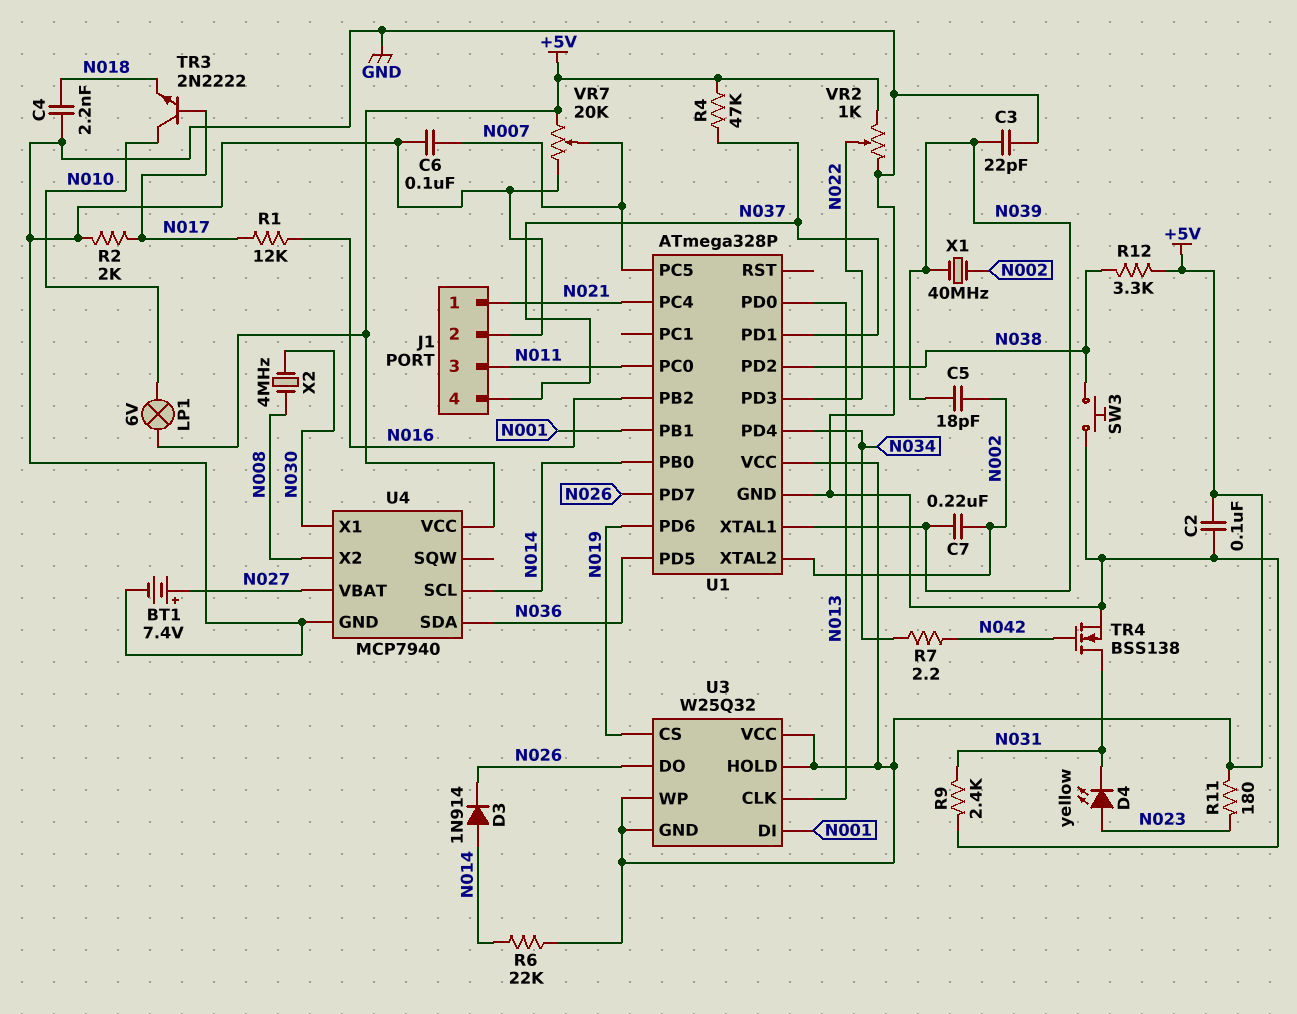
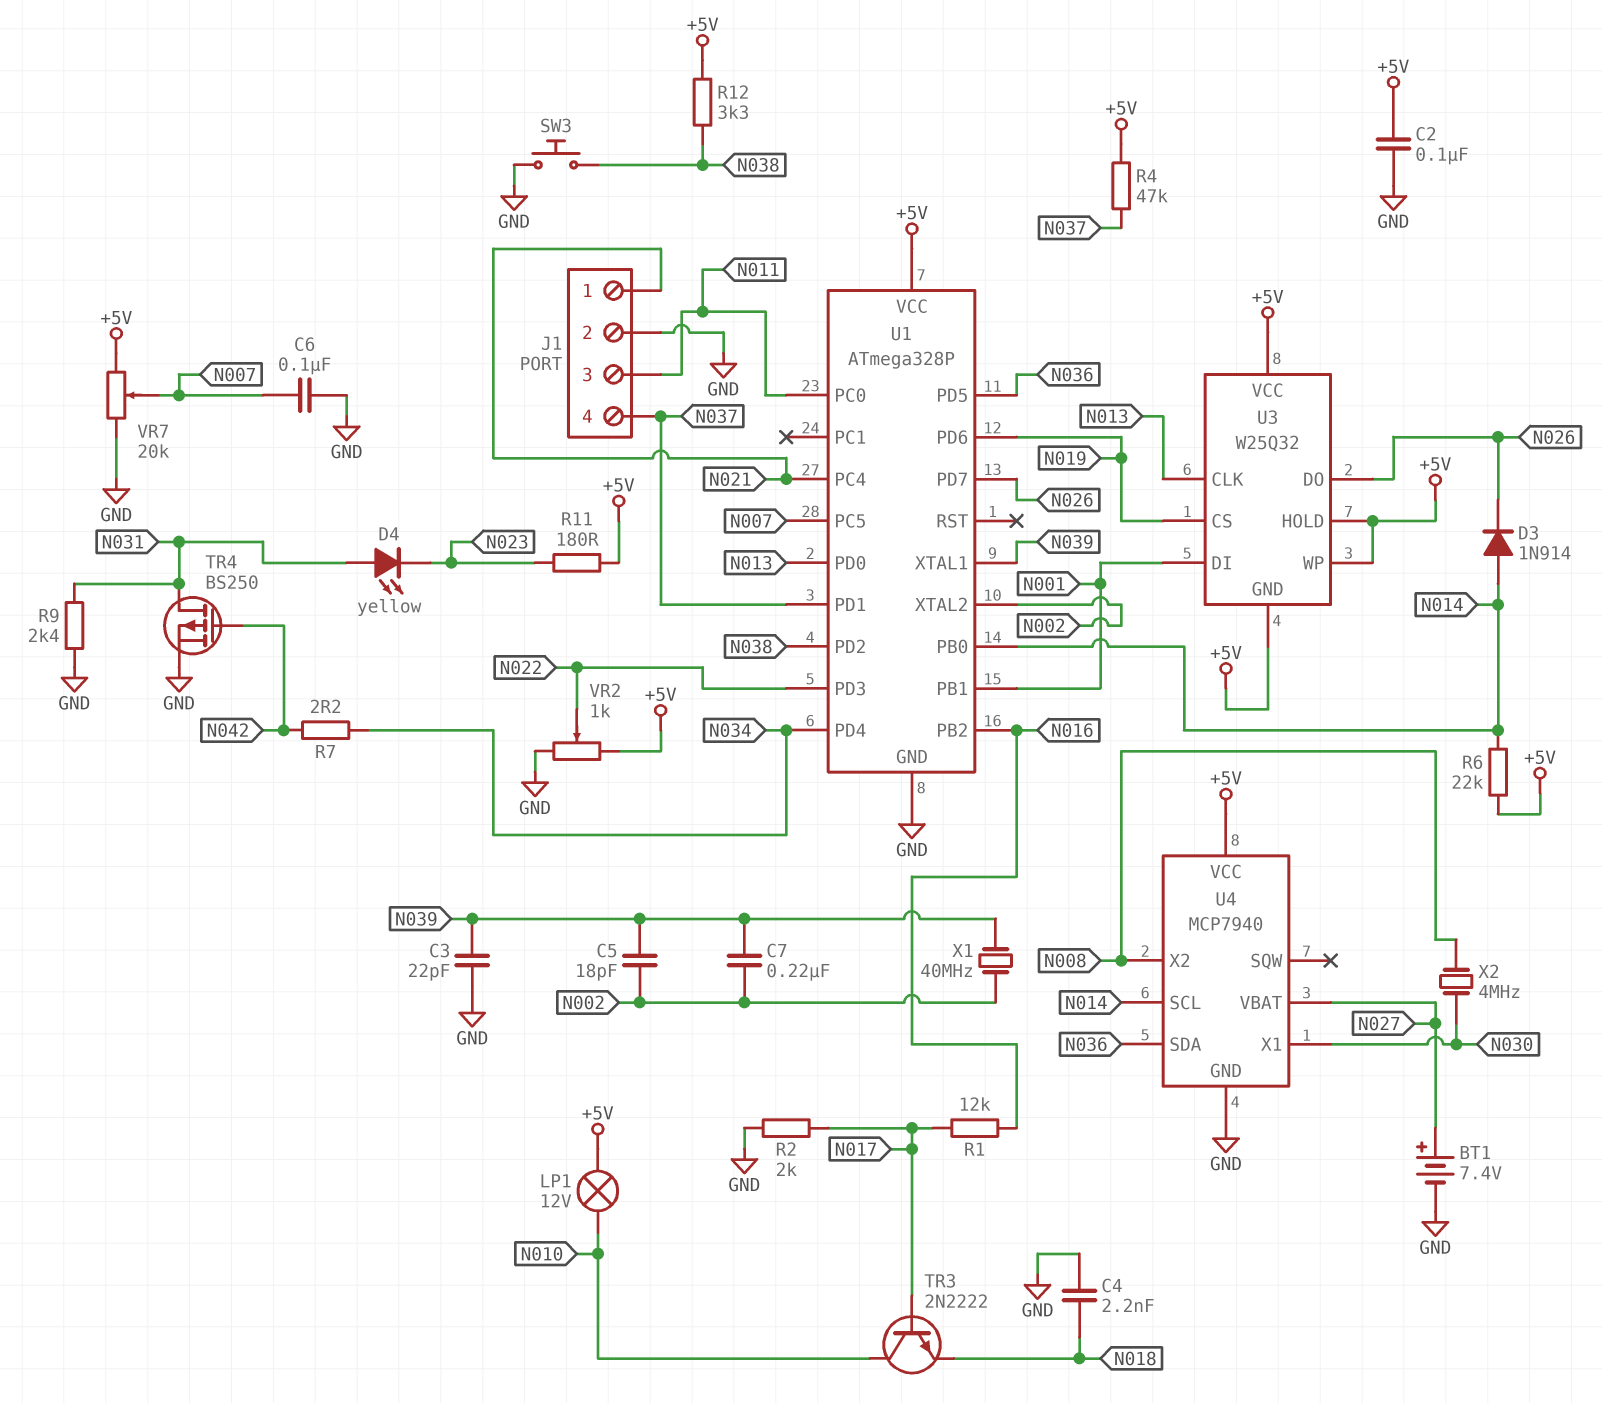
D4: LED yellow (A N023, K N031) -> LED yellow (A N031, K N023)
LP1: lamp 6V (+5V, N010) -> lamp 12V (+5V, N010)
TR4: NMOS BSS138 (G N042, D N031, S GND) -> PMOS BS250 (G N042, D N031, S GND)

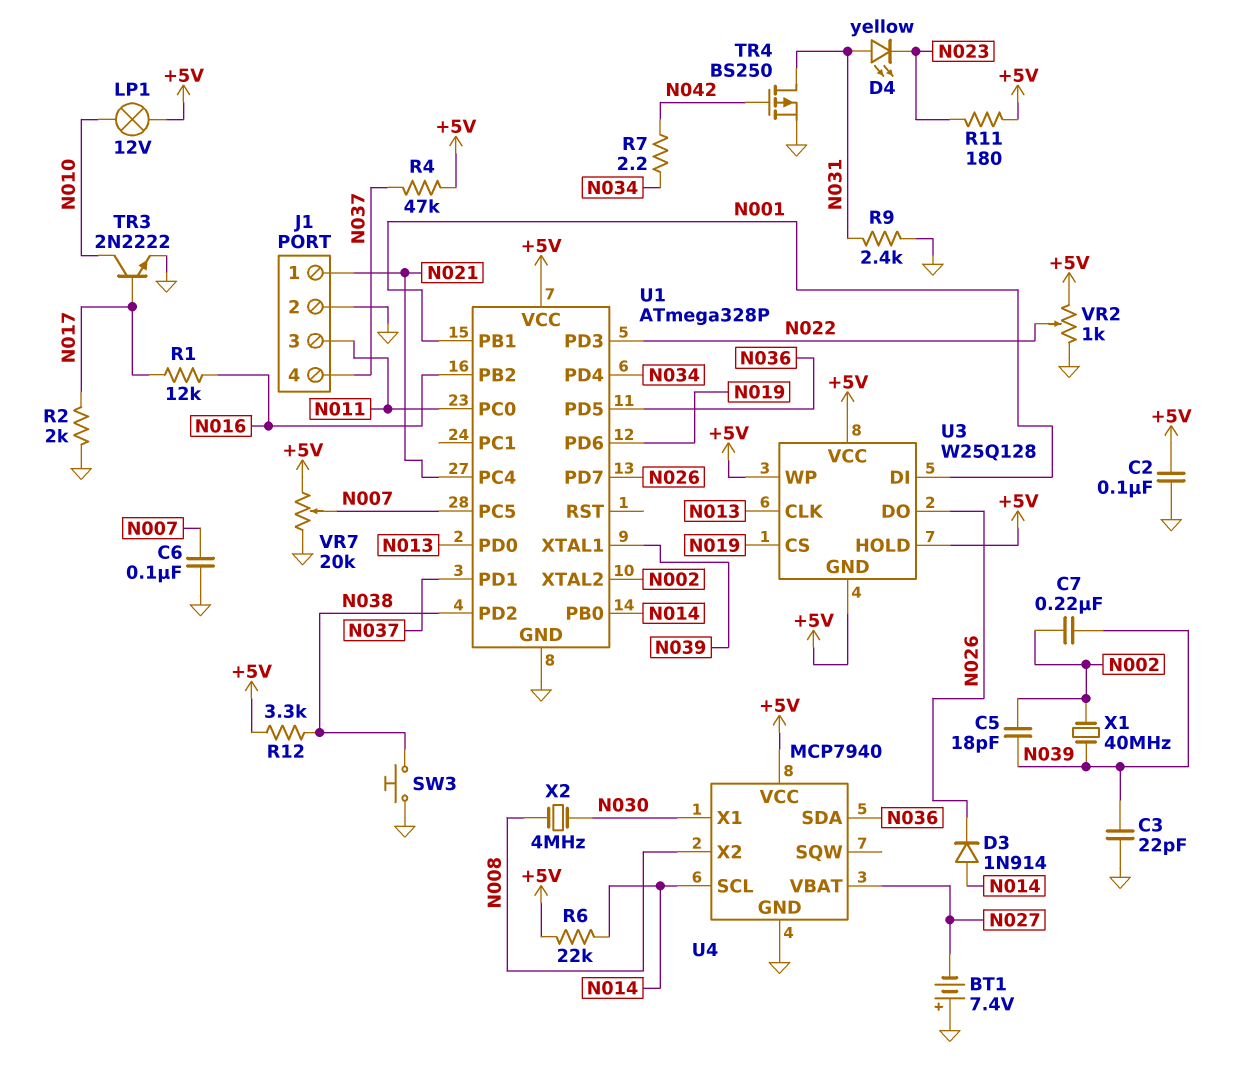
BT1: 7.4V (plus N027, minus GND) -> 7.4V (plus GND, minus N027)
C4: 2.2nF (GND, N018) -> none
TR3: NPN 2N2222 (B N017, C N010, E N018) -> NPN 2N2222 (B N017, C N010, E GND)
U3: W25Q32 -> W25Q128

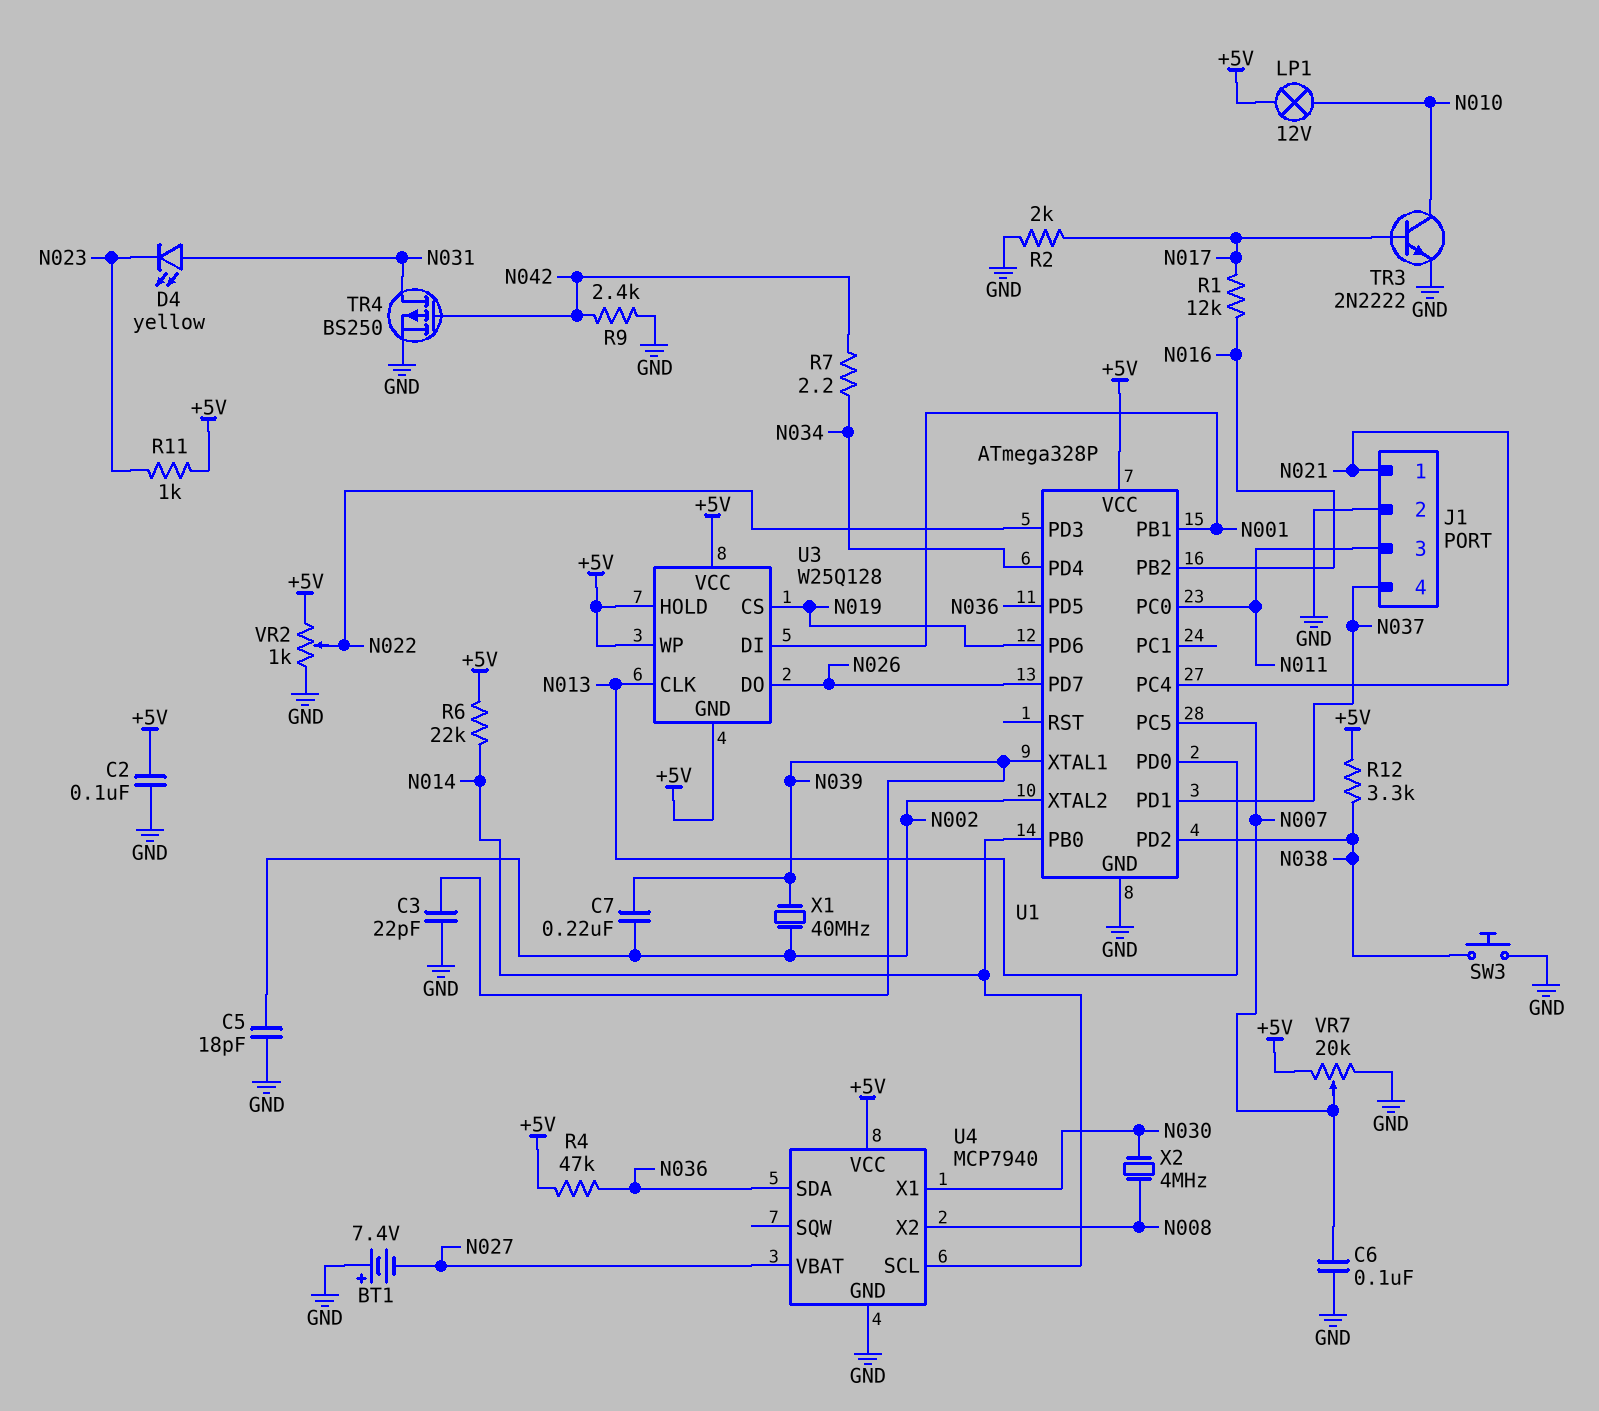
C5: 18pF (N002, N039) -> 18pF (GND, N002)
D3: diode 1N914 (A N014, K N026) -> none
R4: 47k (+5V, N037) -> 47k (+5V, N036)
R9: 2.4k (GND, N031) -> 2.4k (GND, N042)
R11: 180 (+5V, N023) -> 1k (+5V, N023)

